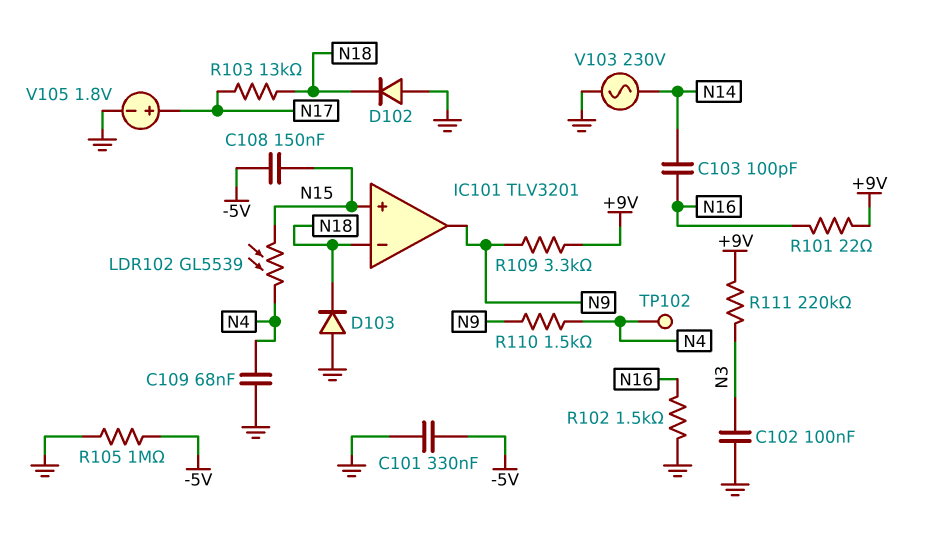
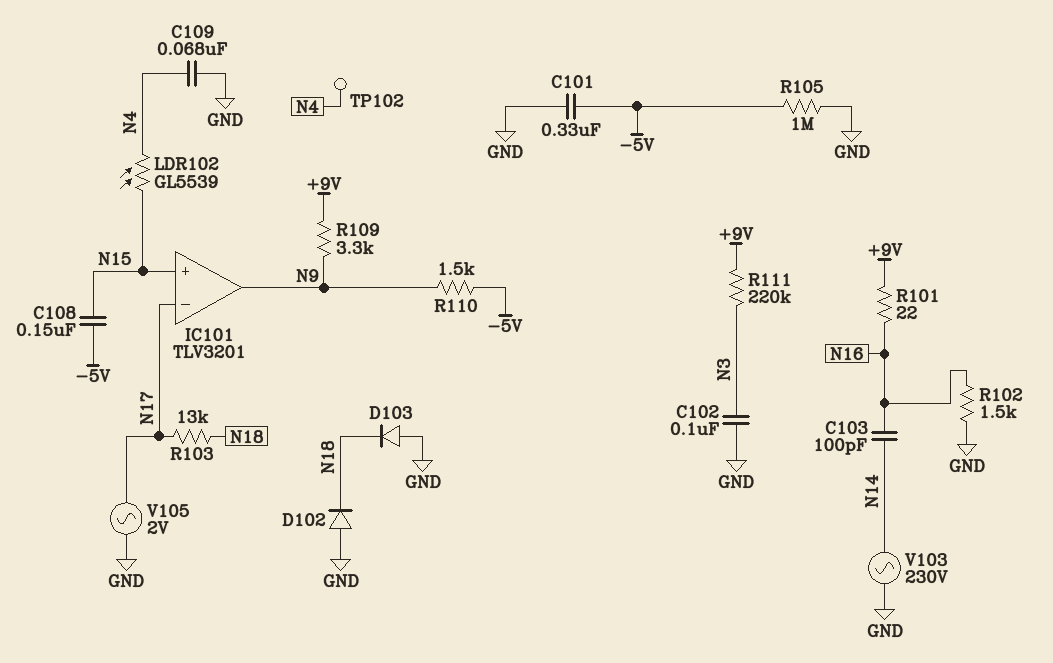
IC101 pin in-: N18 -> N17
R110: 1.5k (N4, N9) -> 1.5k (-5V, N9)
V105: 1.8V (plus N17, minus GND) -> AC 2V (GND, N17)

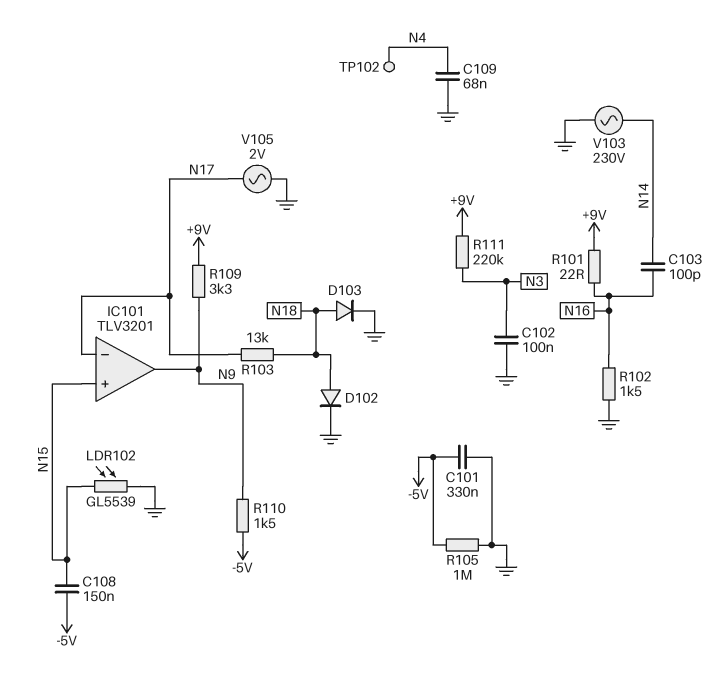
D102: diode (A GND, K N18) -> diode (A N18, K GND)
D103: diode (A GND, K N18) -> diode (A N18, K GND)
LDR102: GL5539 (N4, N15) -> GL5539 (GND, N15)

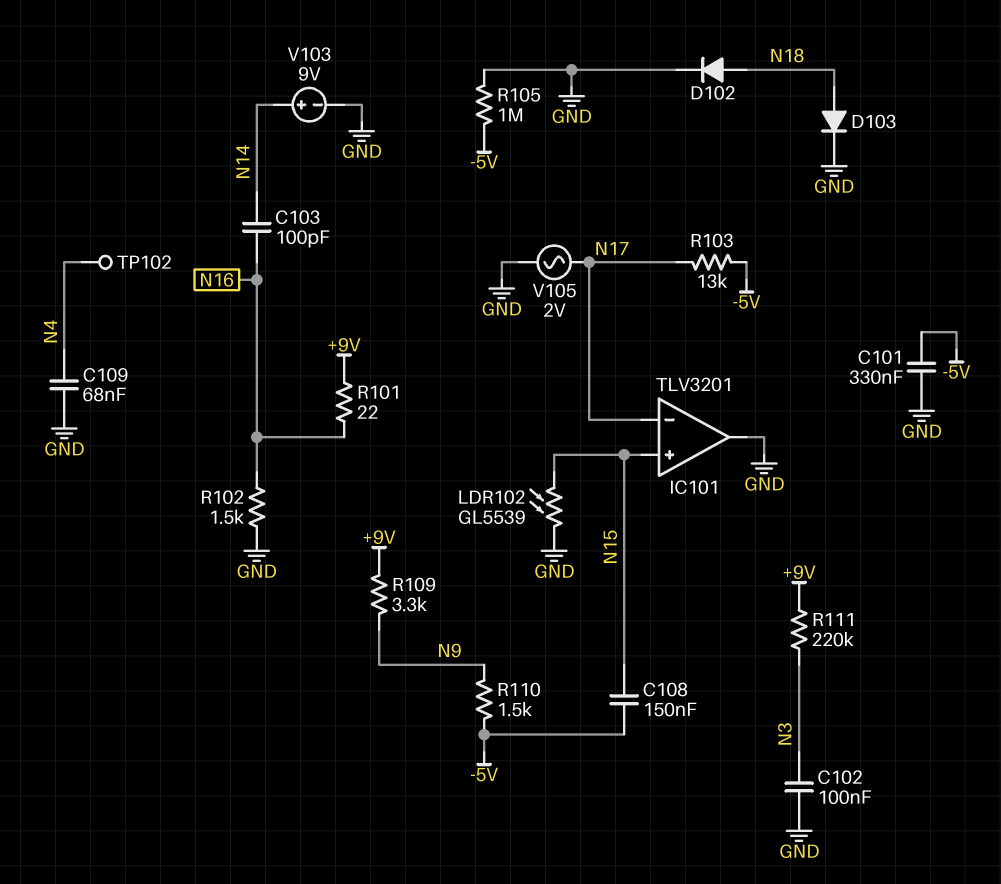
IC101 pin out: N9 -> GND
R103: 13k (N17, N18) -> 13k (-5V, N17)
V103: AC 230V (GND, N14) -> 9V (plus N14, minus GND)

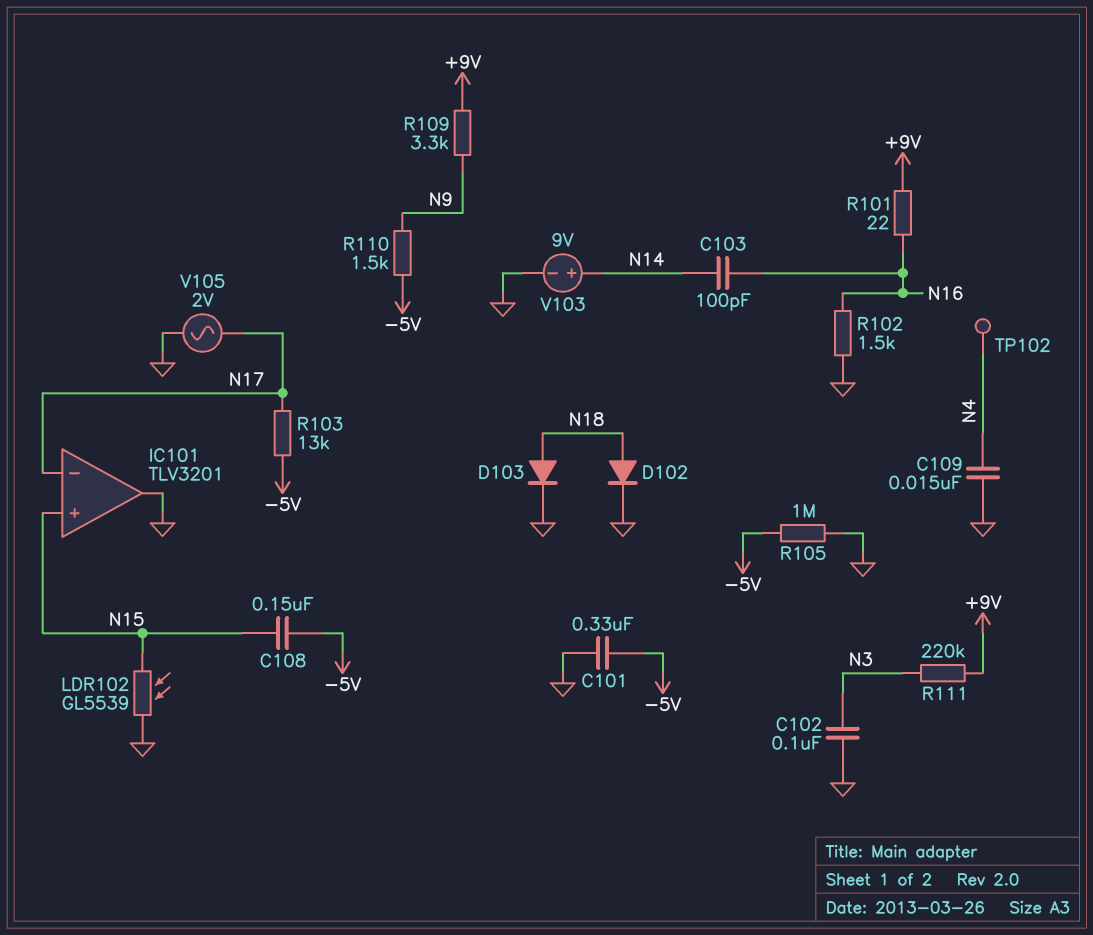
C109: 68nF (GND, N4) -> 15nF (GND, N4)

